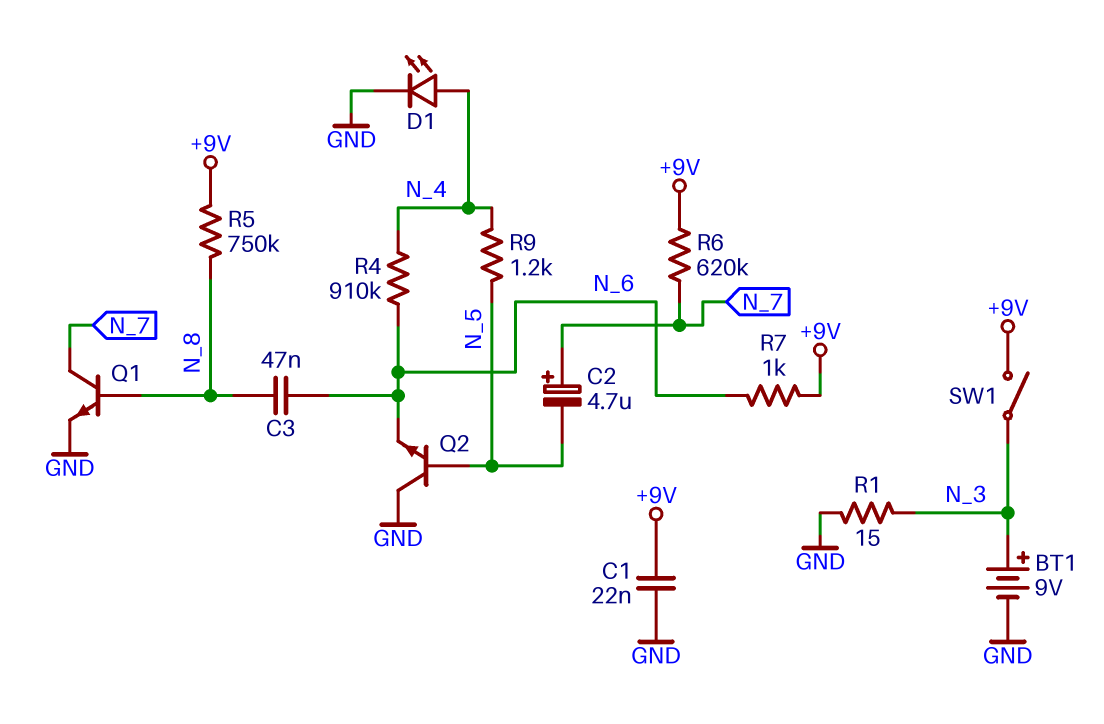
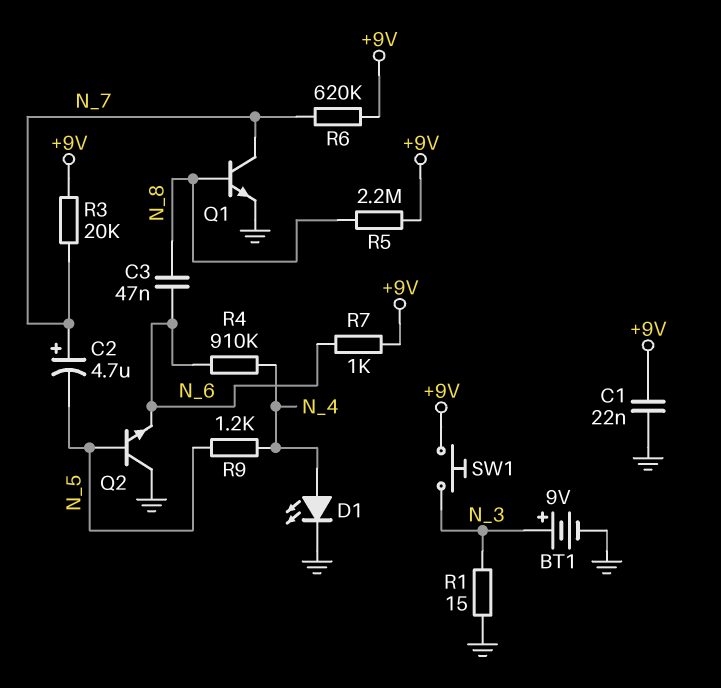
R3: none -> 20k (+9V, N_7)
R5: 750k (+9V, N_8) -> 2.2M (+9V, N_8)
SW1: switch (+9V, N_3) -> button (+9V, N_3)

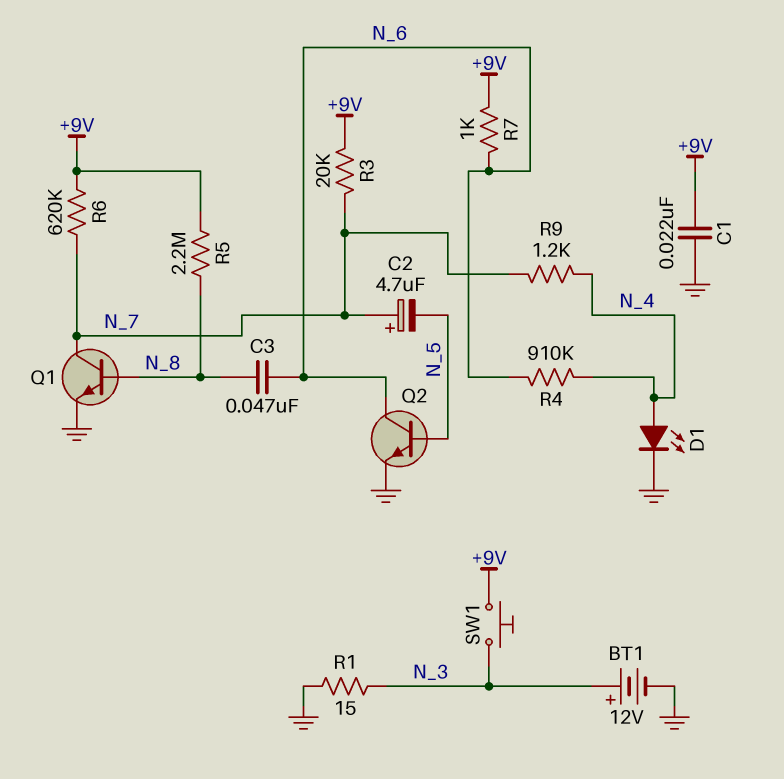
BT1: 9V (plus N_3, minus GND) -> 12V (plus N_3, minus GND)
Q2: NPN (B N_5, C GND, E N_6) -> NPN (B N_5, C N_6, E GND)
R9: 1.2k (N_4, N_5) -> 1.2k (N_4, N_7)

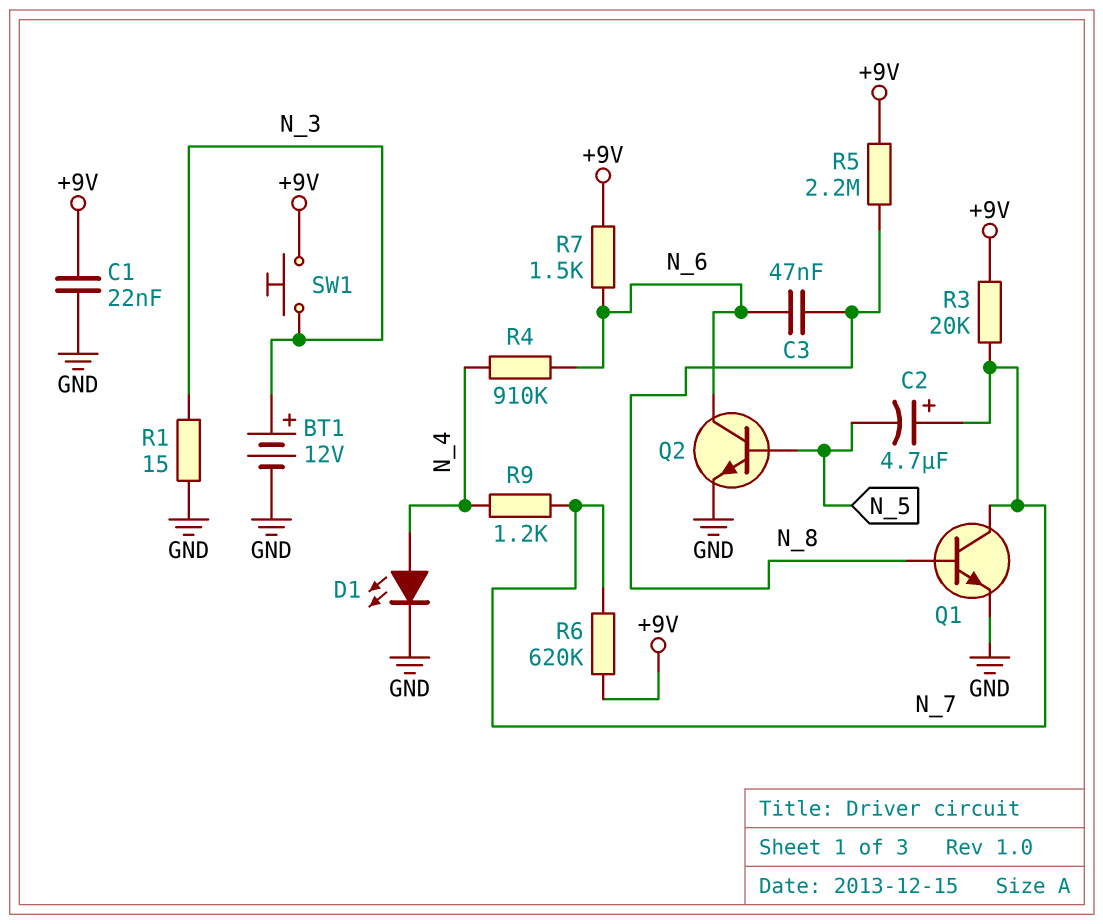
R7: 1k (+9V, N_6) -> 1.5k (+9V, N_6)

